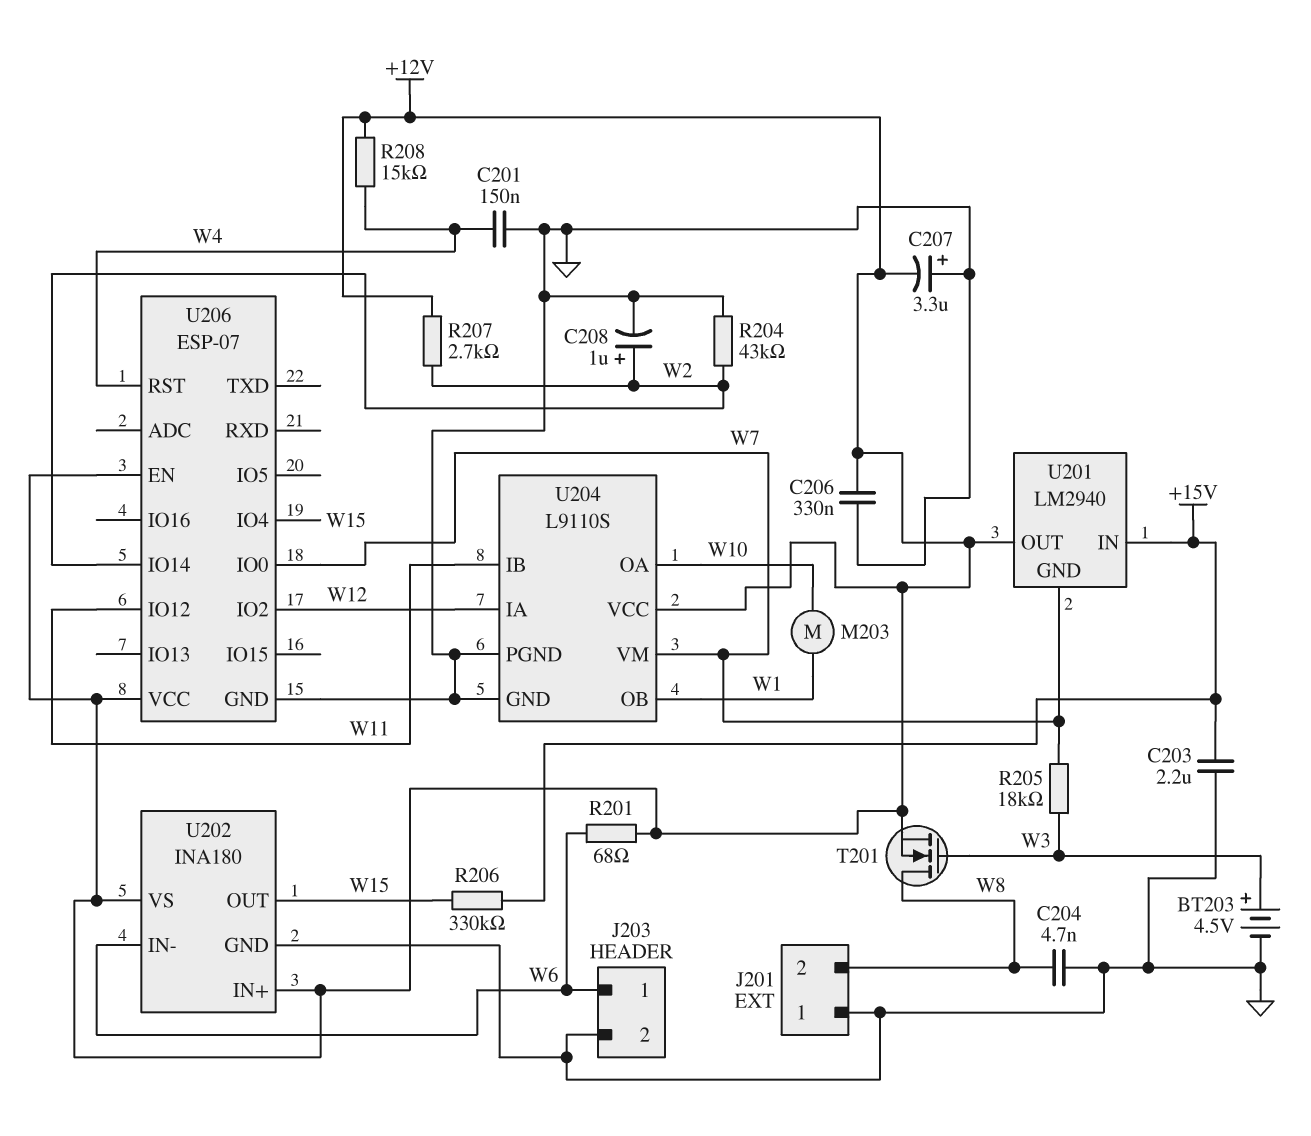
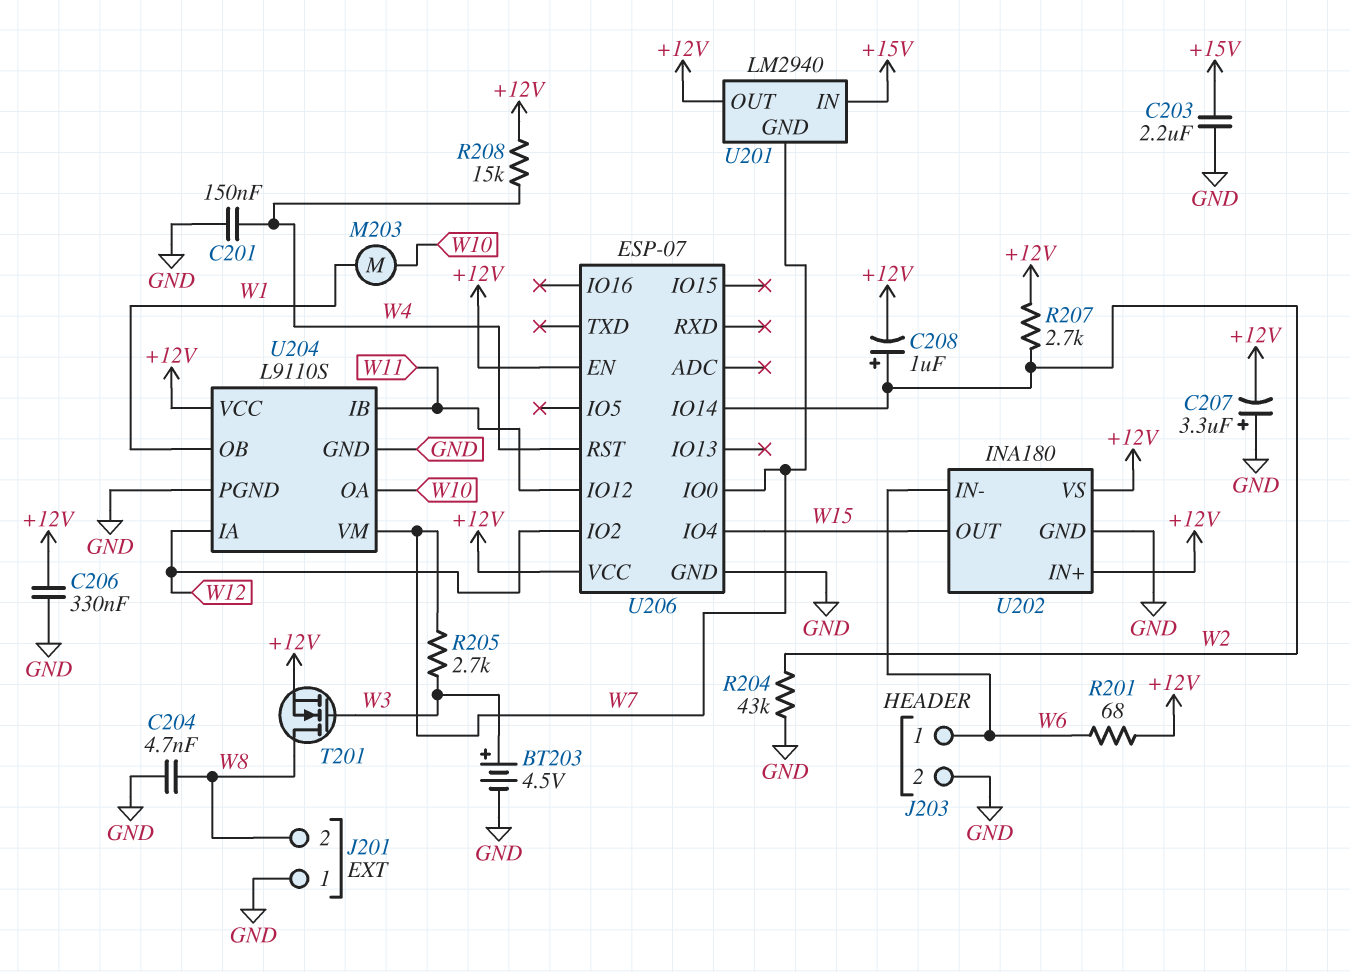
C208: 1uF (plus W2, minus GND) -> 1uF (plus W2, minus +12V)
R205: 18k (W3, W7) -> 2.7k (W3, W7)
R206: 330k (+15V, W15) -> none

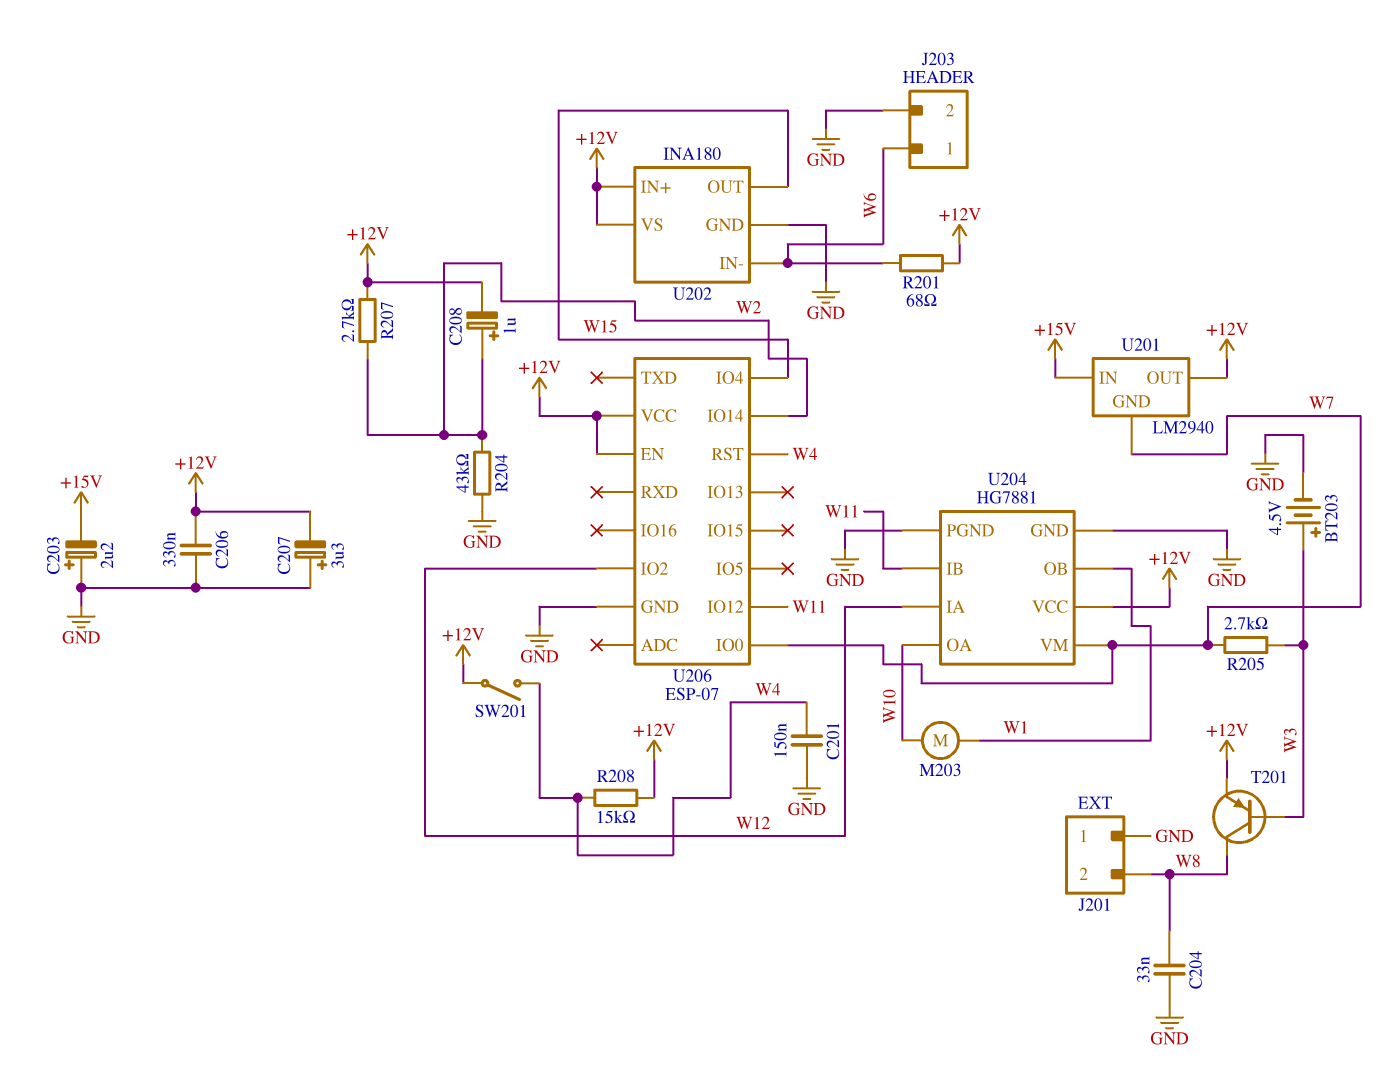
C203: 2.2uF (+15V, GND) -> 2.2uF (plus GND, minus +15V)
C204: 4.7nF (GND, W8) -> 33nF (GND, W8)
SW201: none -> switch (+12V, W4)
T201: NMOS (G W3, D W8, S +12V) -> PNP (B W3, C W8, E +12V)
U204: L9110S -> HG7881

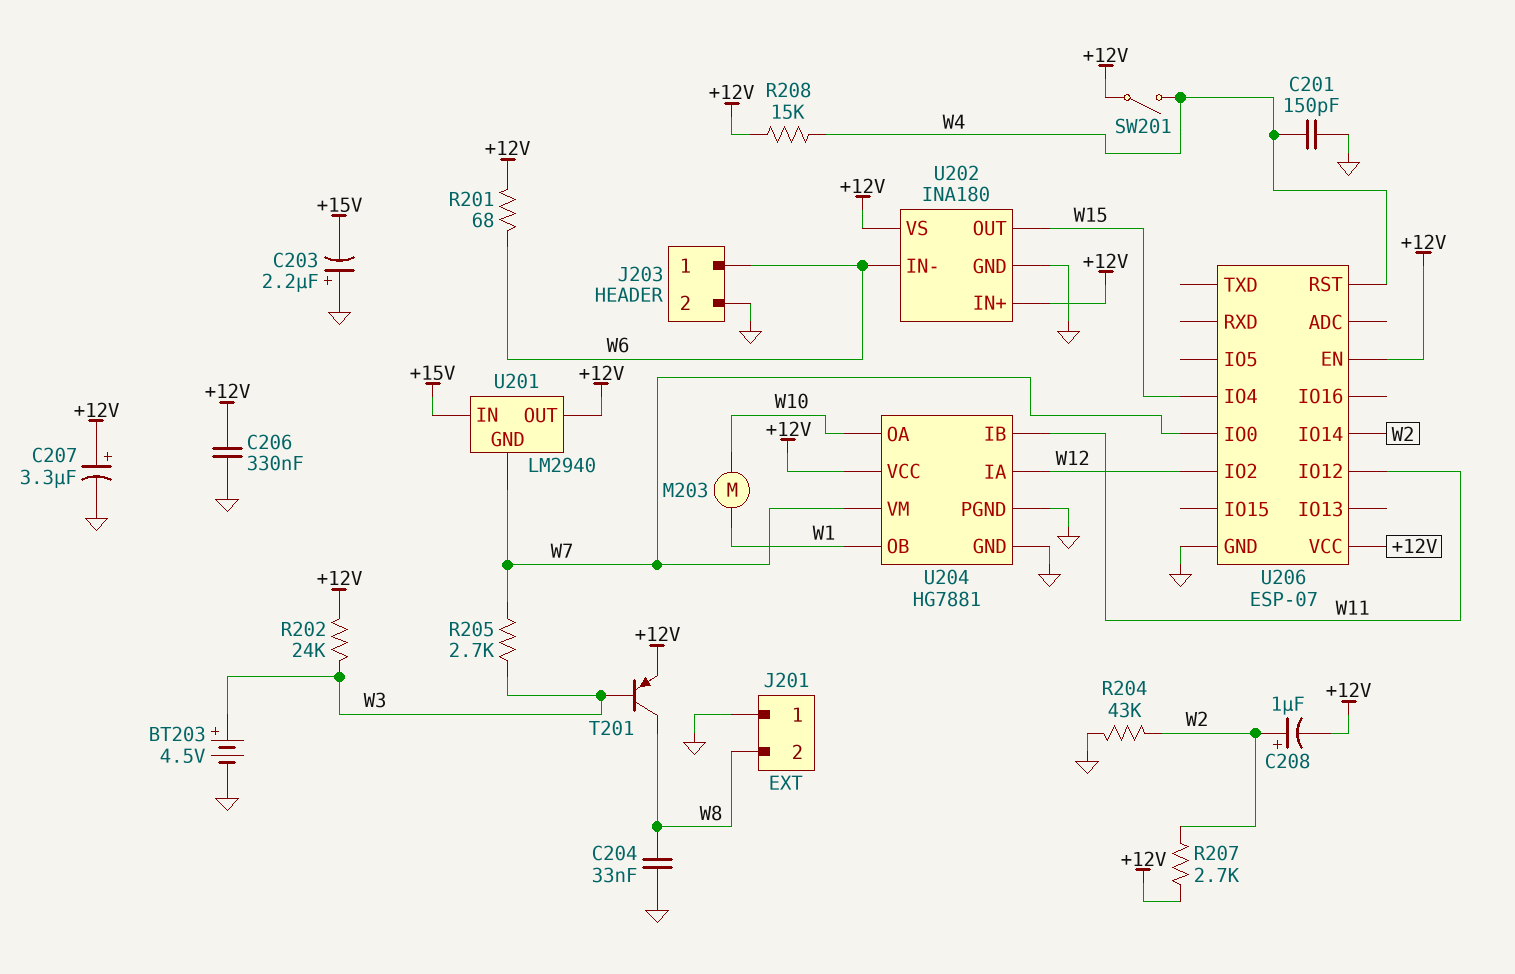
C201: 150nF (GND, W4) -> 150pF (GND, W4)
C207: 3.3uF (plus GND, minus +12V) -> 3.3uF (plus +12V, minus GND)
R202: none -> 24k (+12V, W3)

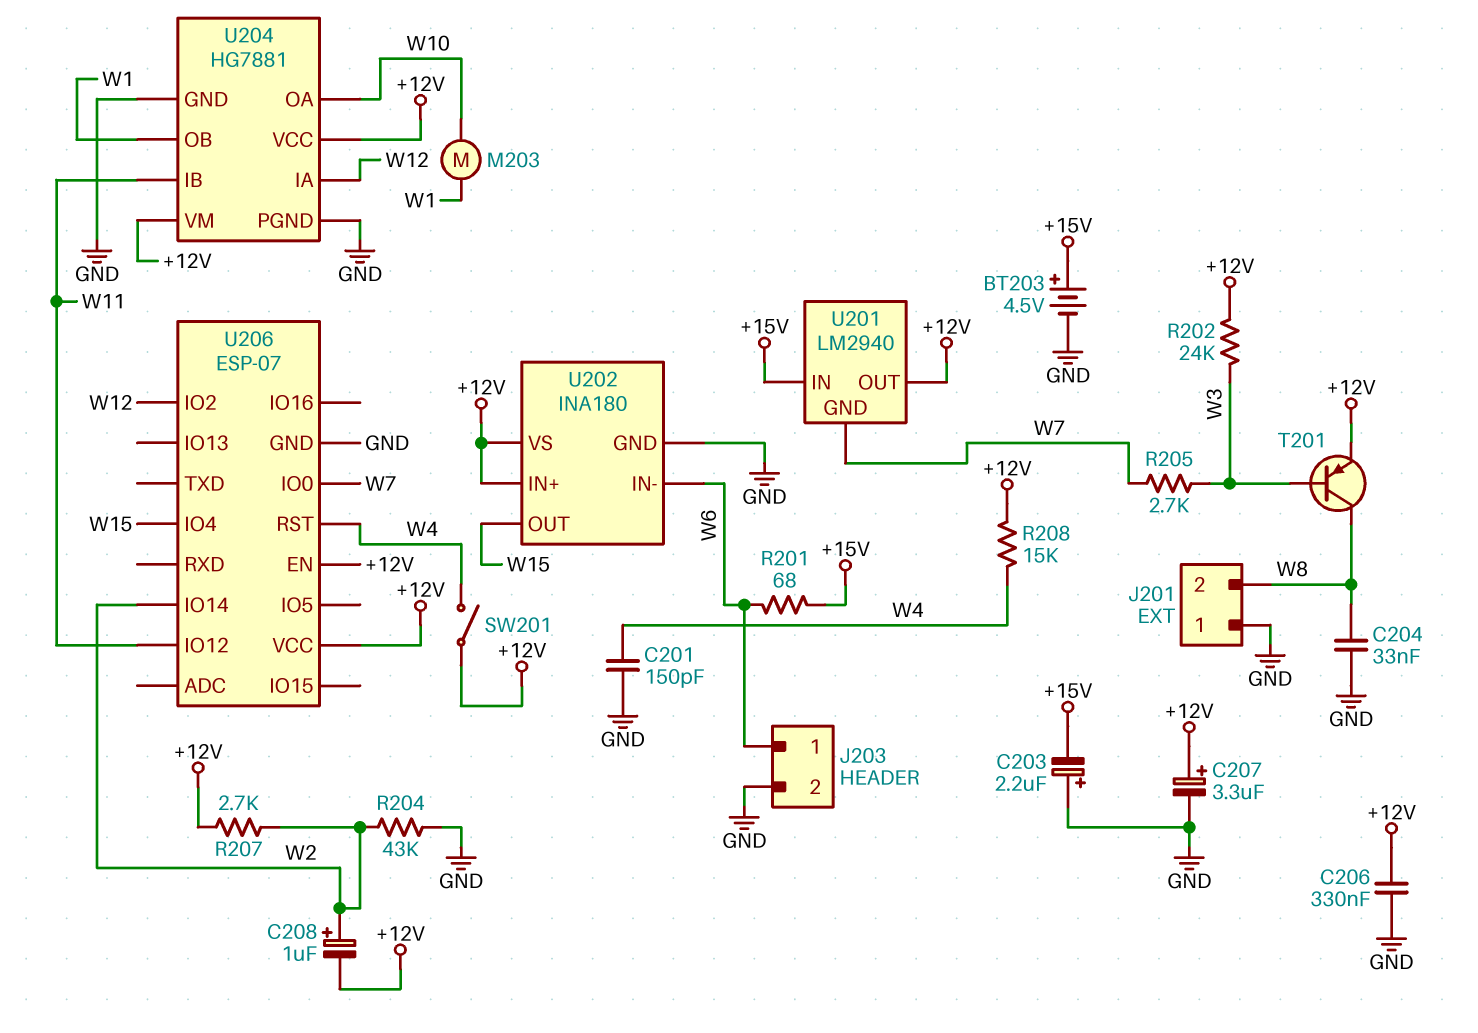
BT203: 4.5V (plus W3, minus GND) -> 4.5V (plus +15V, minus GND)
R201: 68 (+12V, W6) -> 68 (+15V, W6)
U204 pin VM: W7 -> +12V

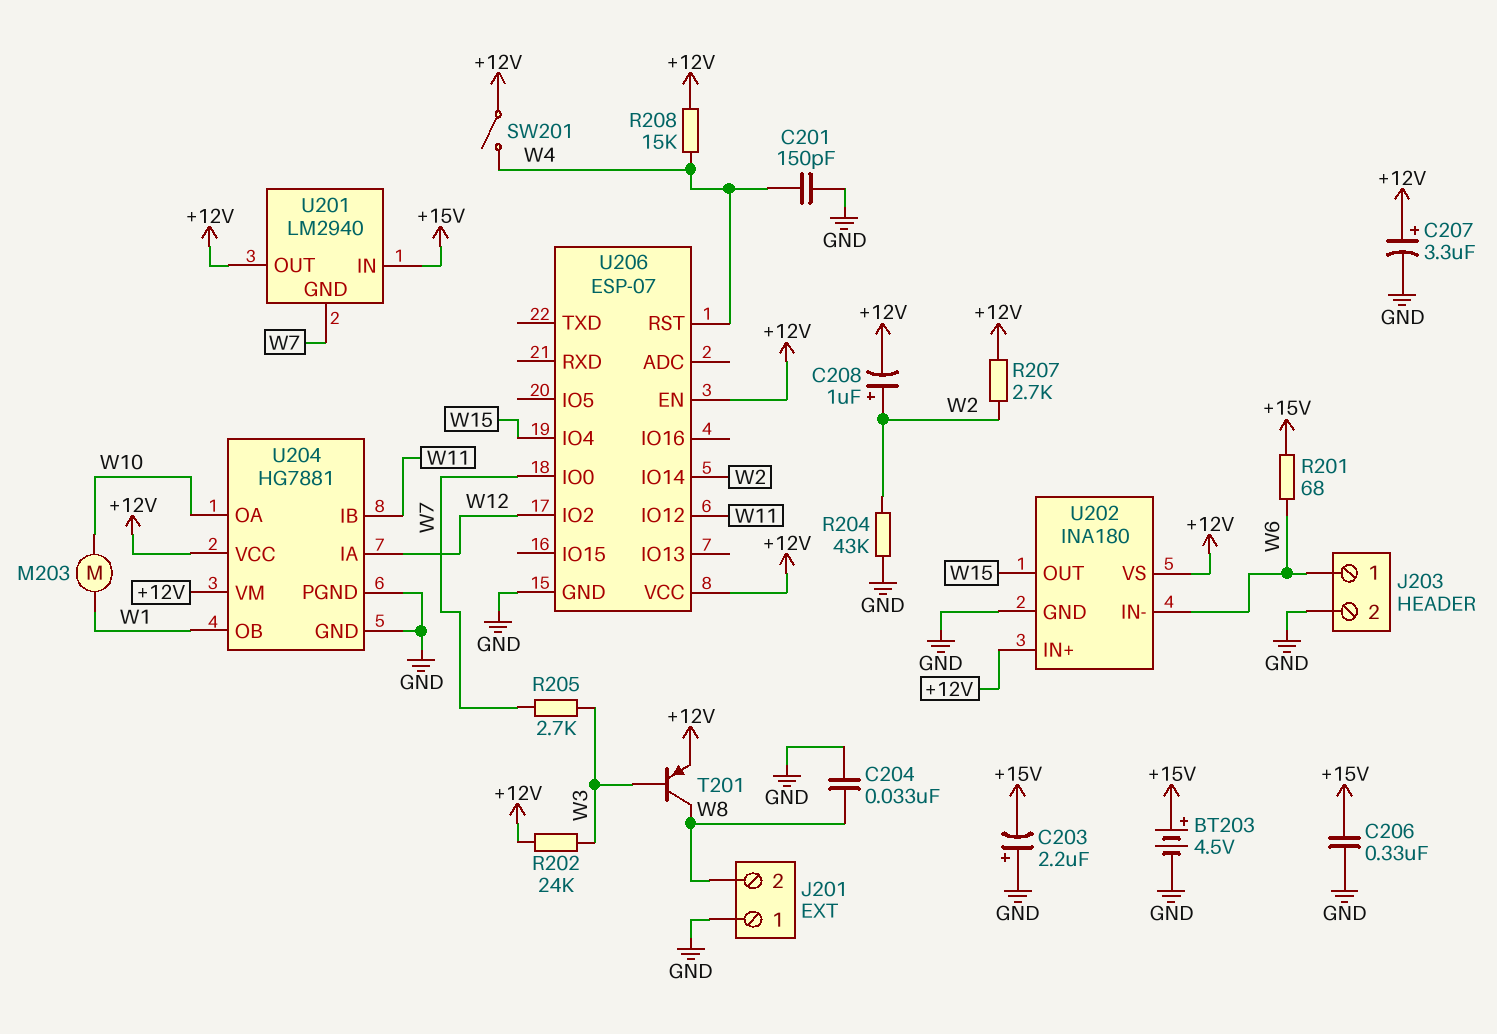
C206: 330nF (+12V, GND) -> 330nF (+15V, GND)

